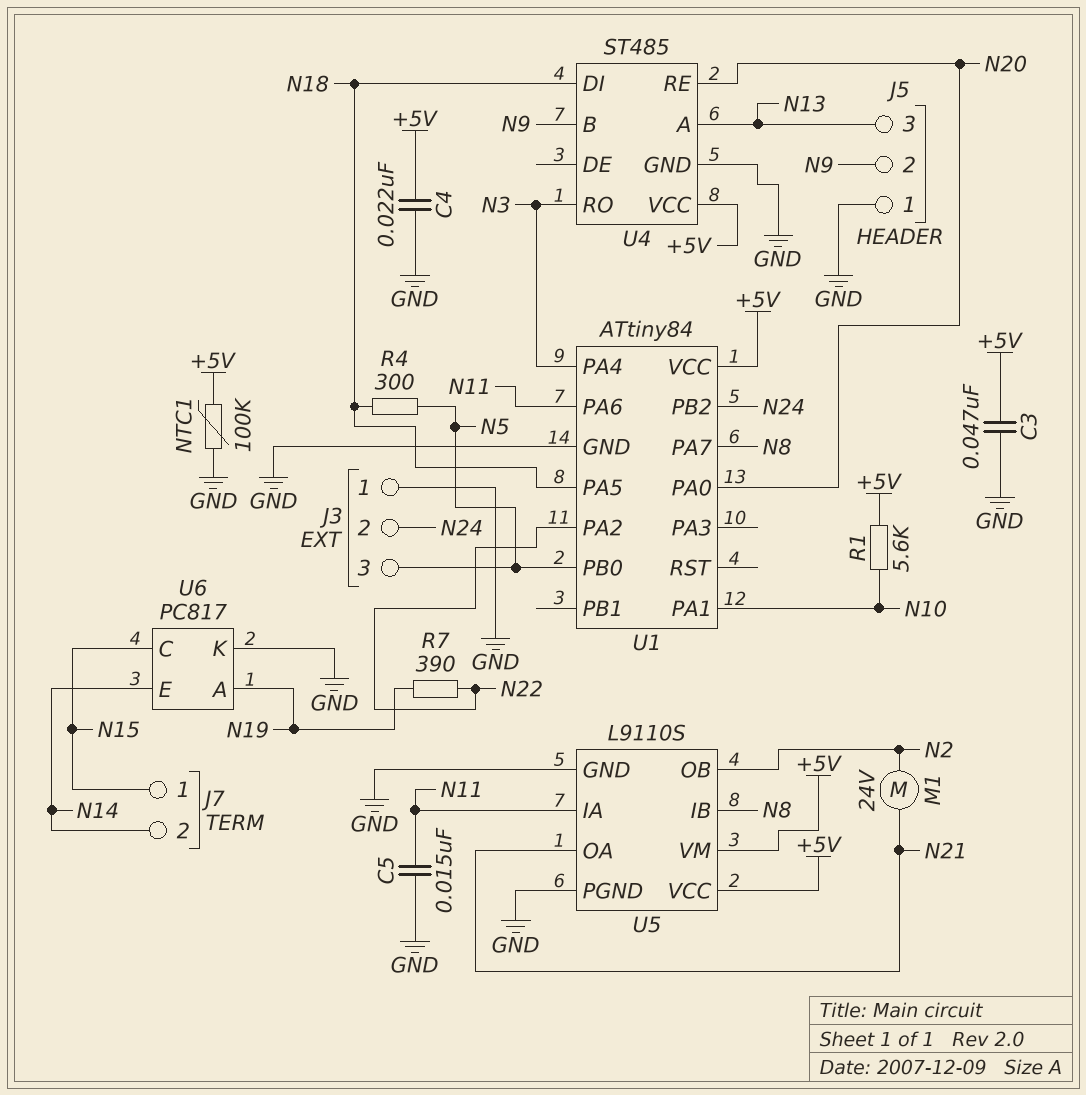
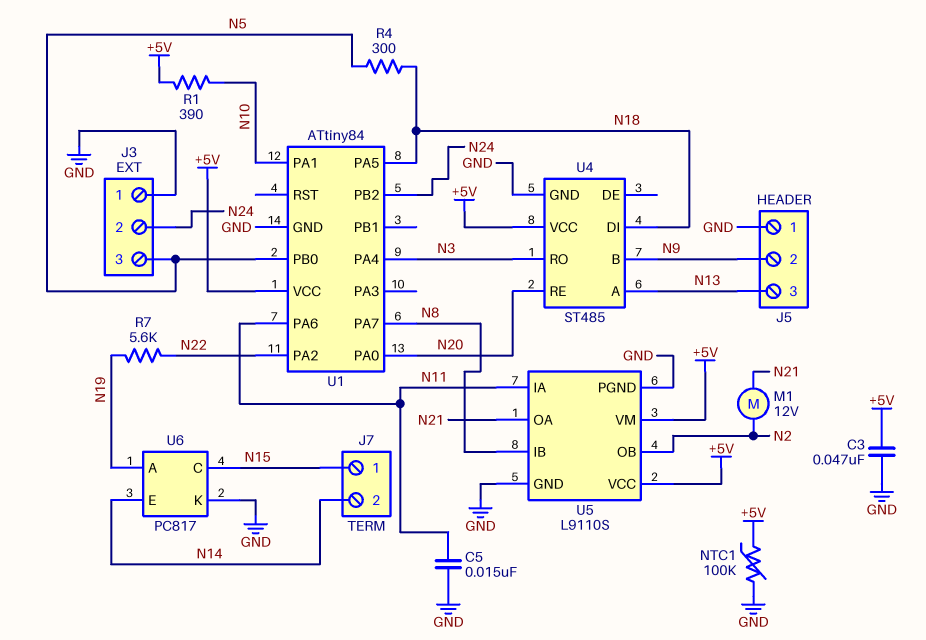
C4: 22nF (+5V, GND) -> none
M1: motor 24V (N2, N21) -> motor 12V (N2, N21)
R1: 5.6k (+5V, N10) -> 390 (+5V, N10)
R7: 390 (N19, N22) -> 5.6k (N19, N22)

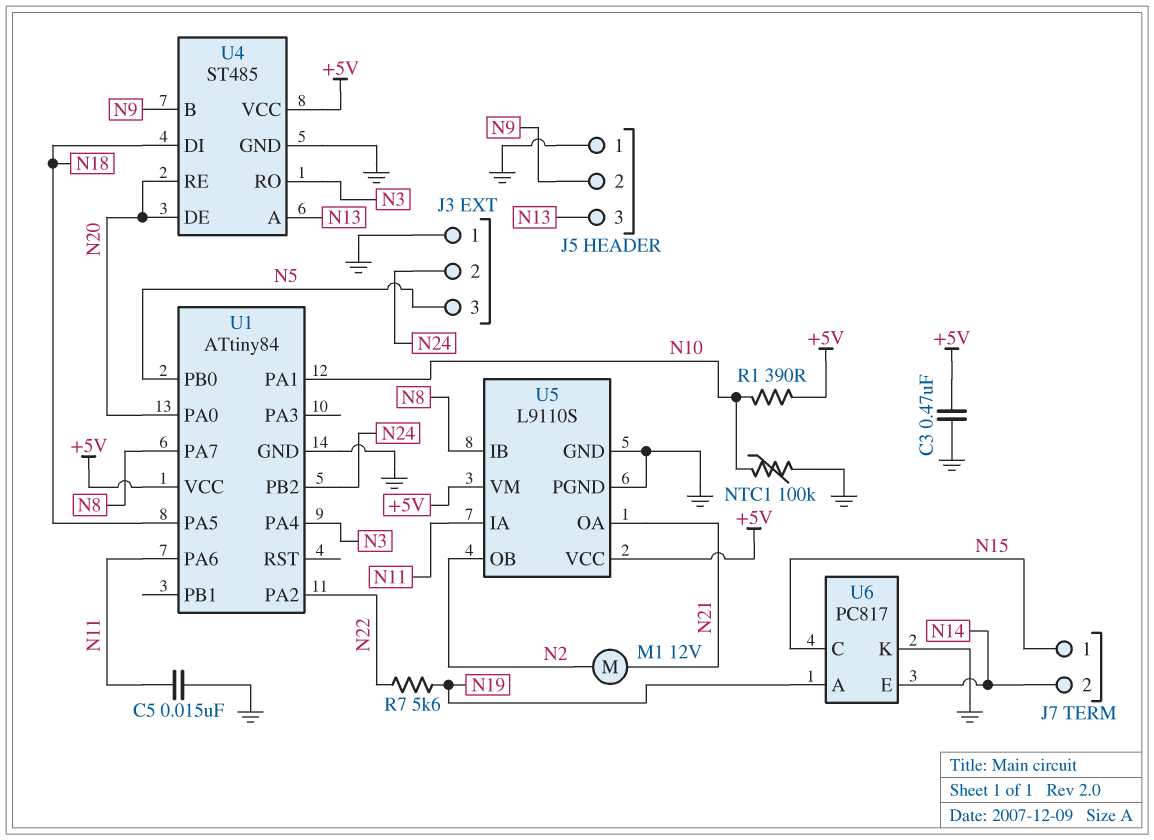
C3: 47nF (+5V, GND) -> 470nF (+5V, GND)
NTC1: 100k (+5V, GND) -> 100k (GND, N10)
R4: 300 (N5, N18) -> none
U4 pin DE: none -> N20

